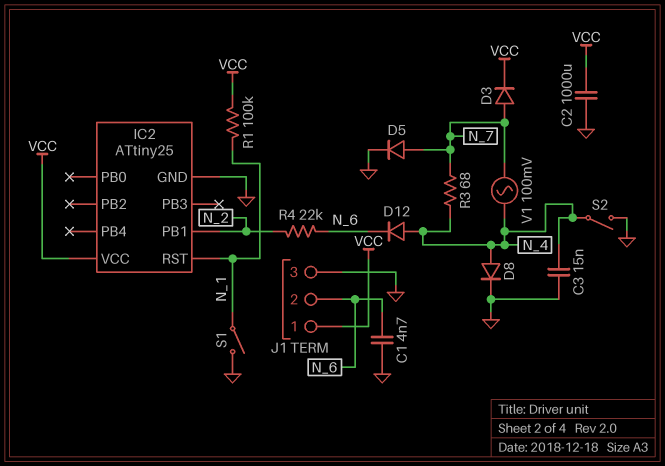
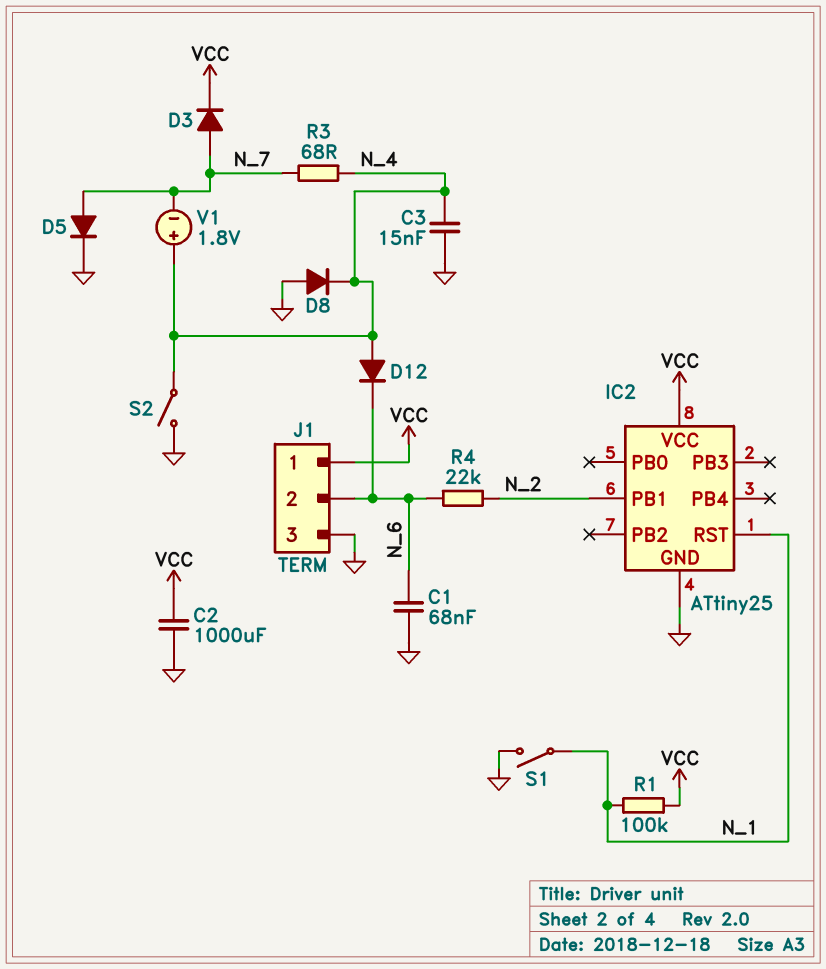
C1: 4.7nF (GND, N_6) -> 68nF (GND, N_6)
D8: diode (A N_4, K GND) -> diode (A GND, K N_4)
V1: AC 100mV (N_4, N_7) -> 1.8V (plus N_4, minus N_7)

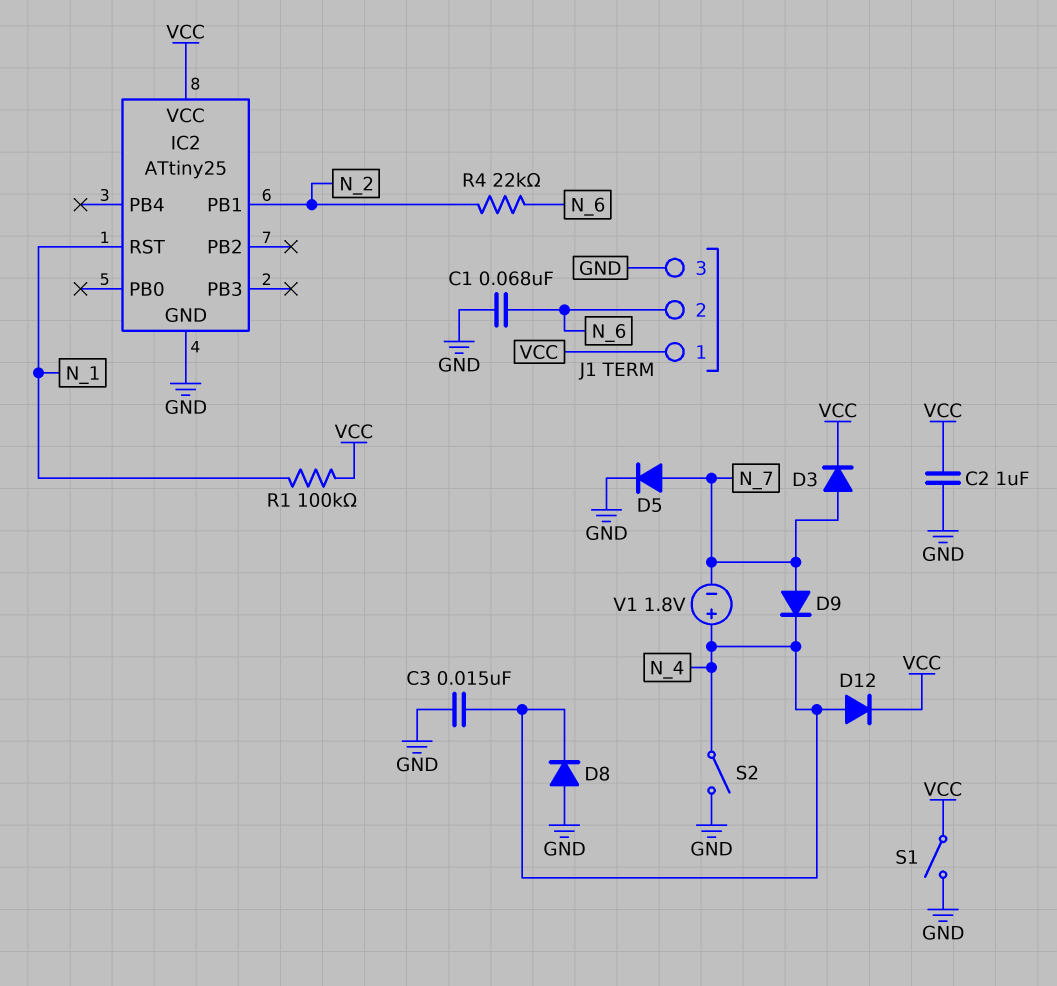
C2: 1000uF (GND, VCC) -> 1uF (GND, VCC)
D9: none -> diode (A N_7, K N_4)
D12: diode (A N_4, K N_6) -> diode (A N_4, K VCC)
R3: 68 (N_4, N_7) -> none
S1: switch (GND, N_1) -> switch (GND, VCC)

